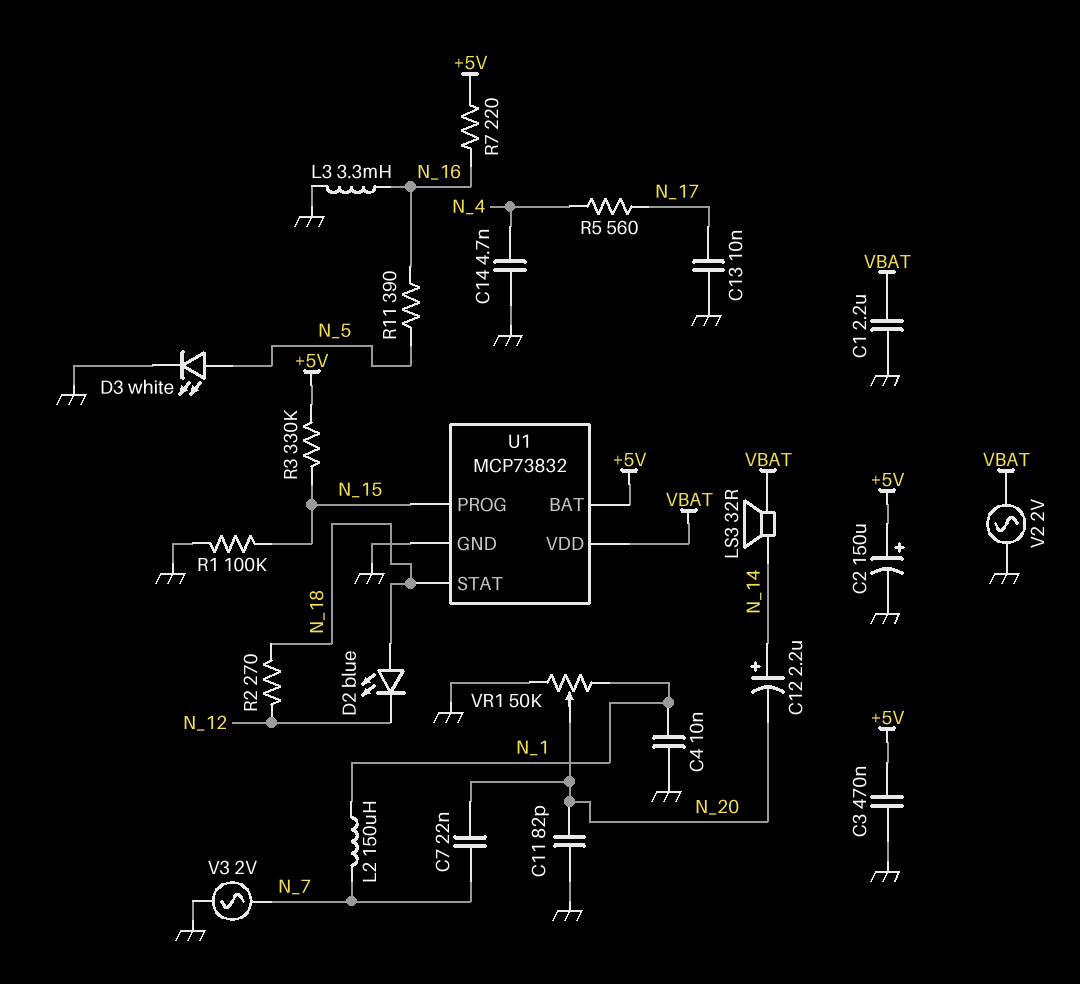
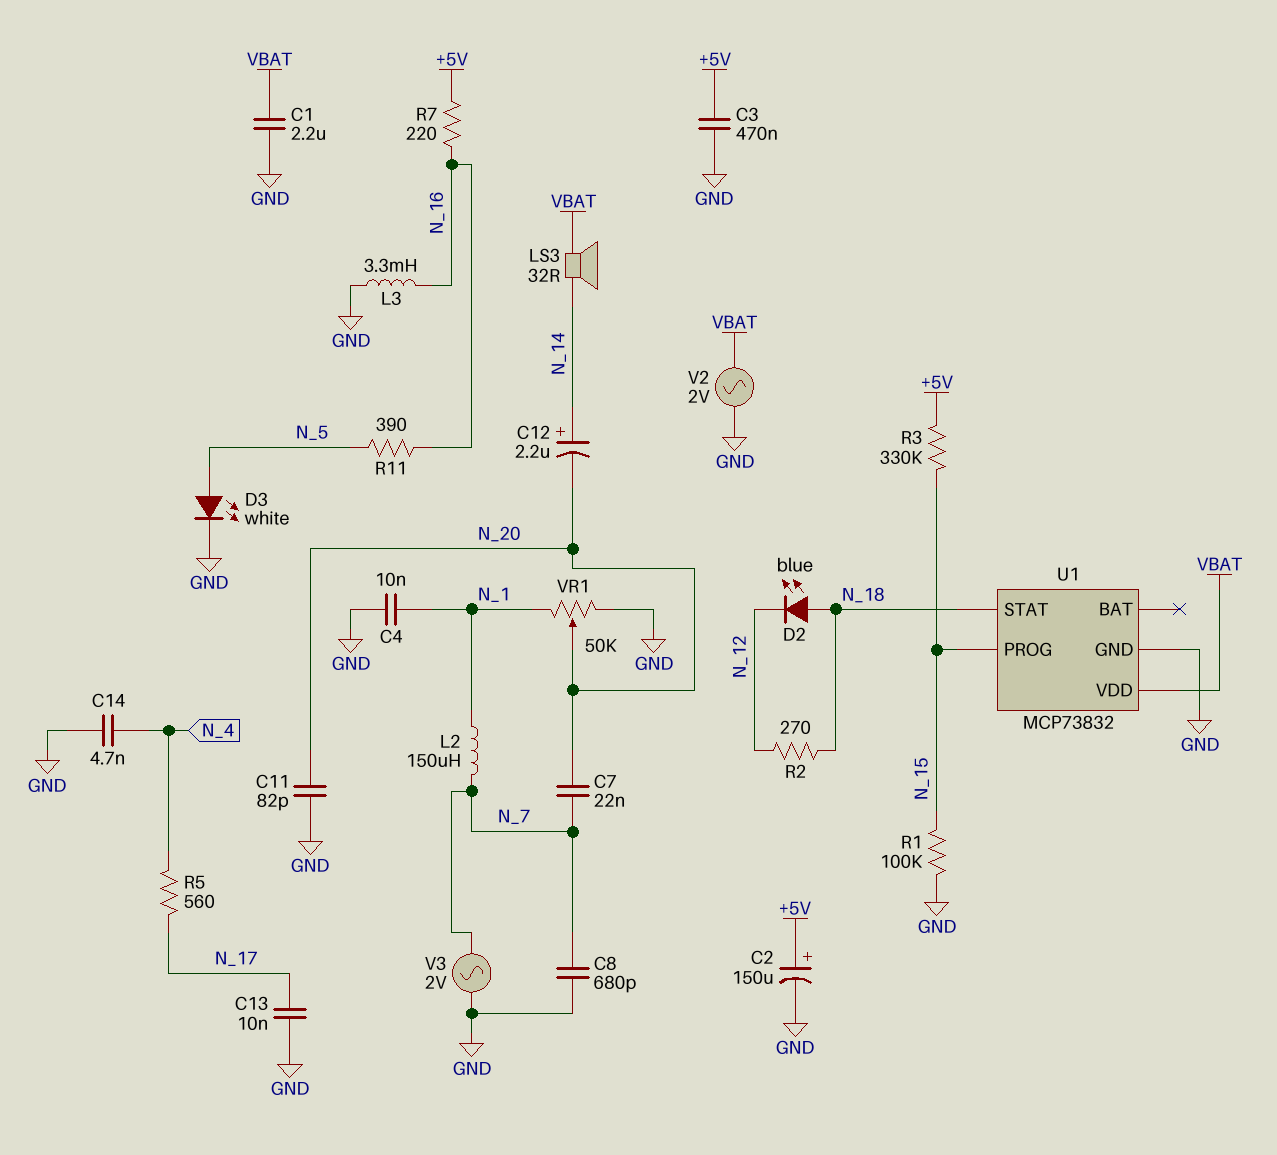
C8: none -> 680pF (GND, N_7)
U1 pin BAT: +5V -> none

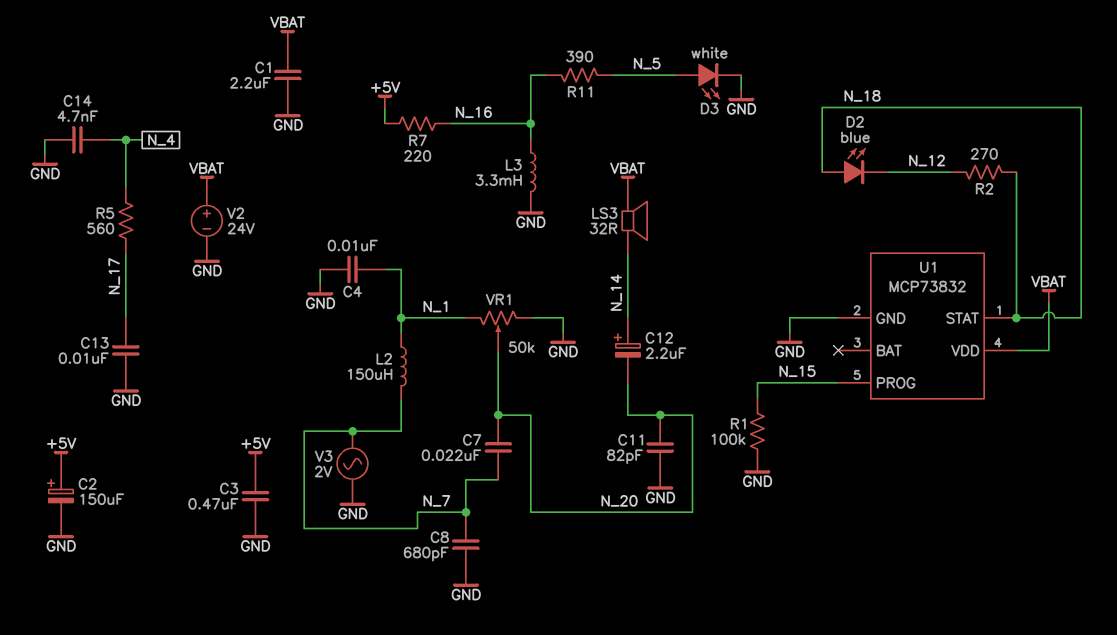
R3: 330k (+5V, N_15) -> none
V2: AC 2V (GND, VBAT) -> 24V (plus VBAT, minus GND)

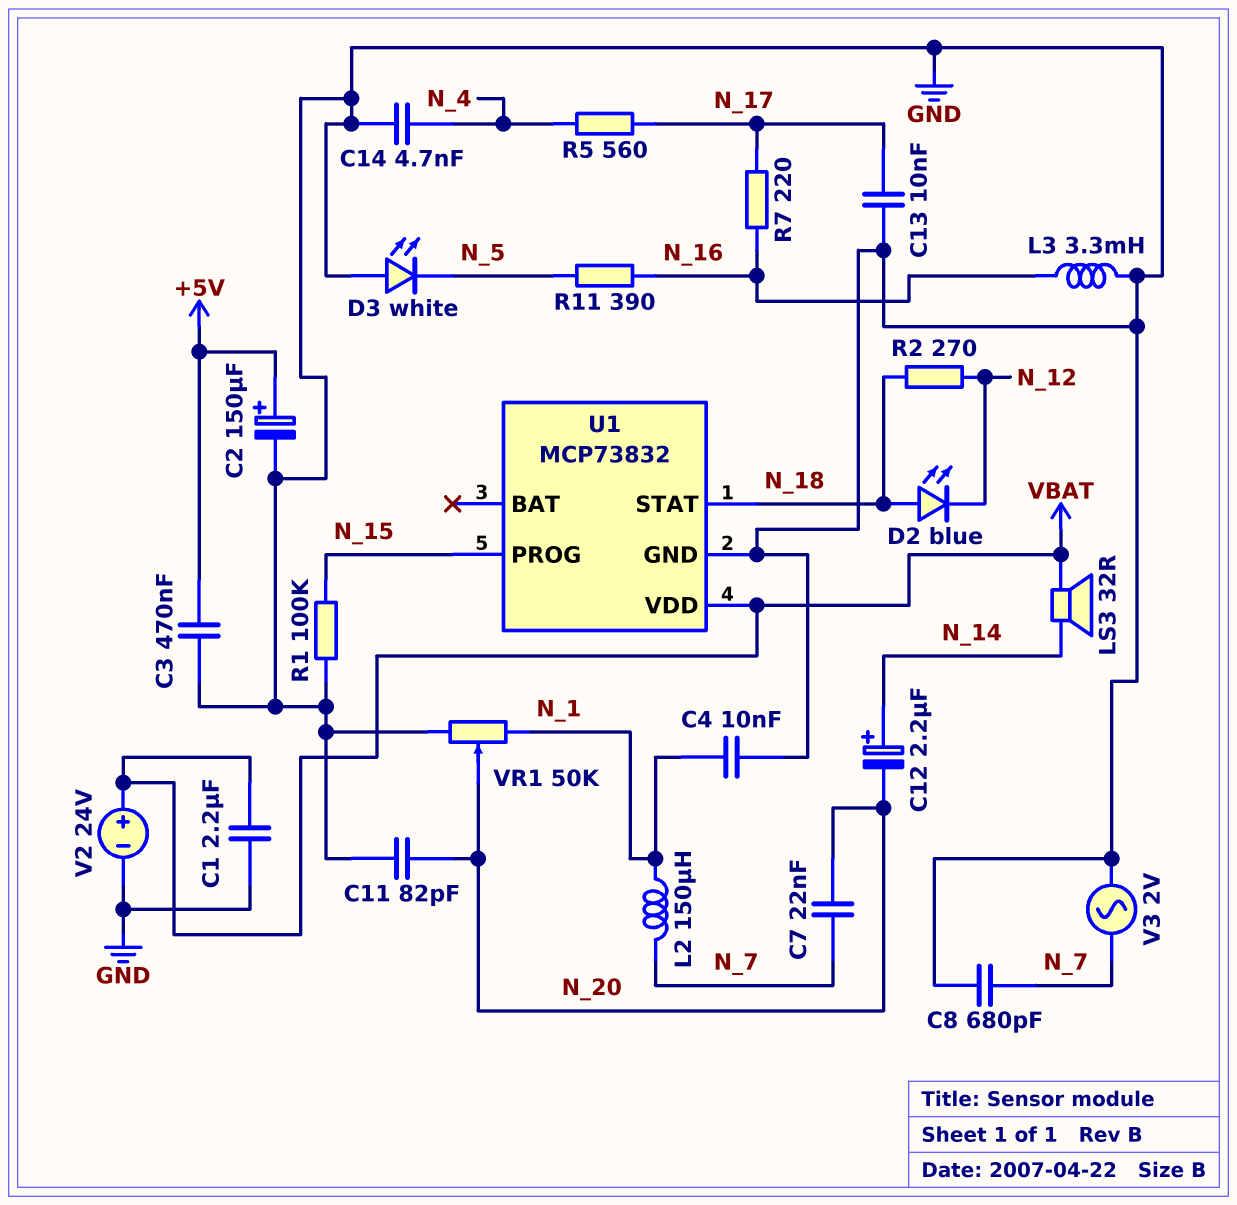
D3: LED white (A N_5, K GND) -> LED white (A GND, K N_5)
R7: 220 (+5V, N_16) -> 220 (N_16, N_17)

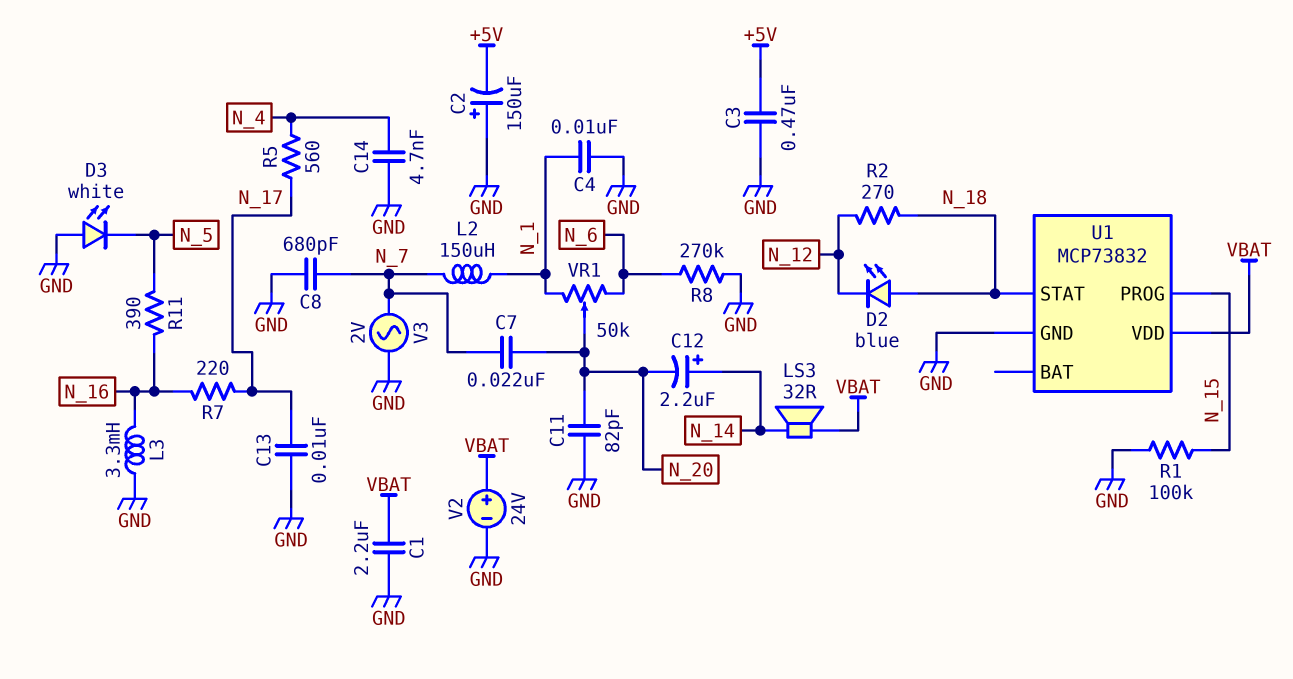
C2: 150uF (plus +5V, minus GND) -> 150uF (plus GND, minus +5V)
R8: none -> 270k (GND, N_6)
VR1: 50k (GND, N_1, wiper N_20) -> 50k (N_1, N_6, wiper N_20)

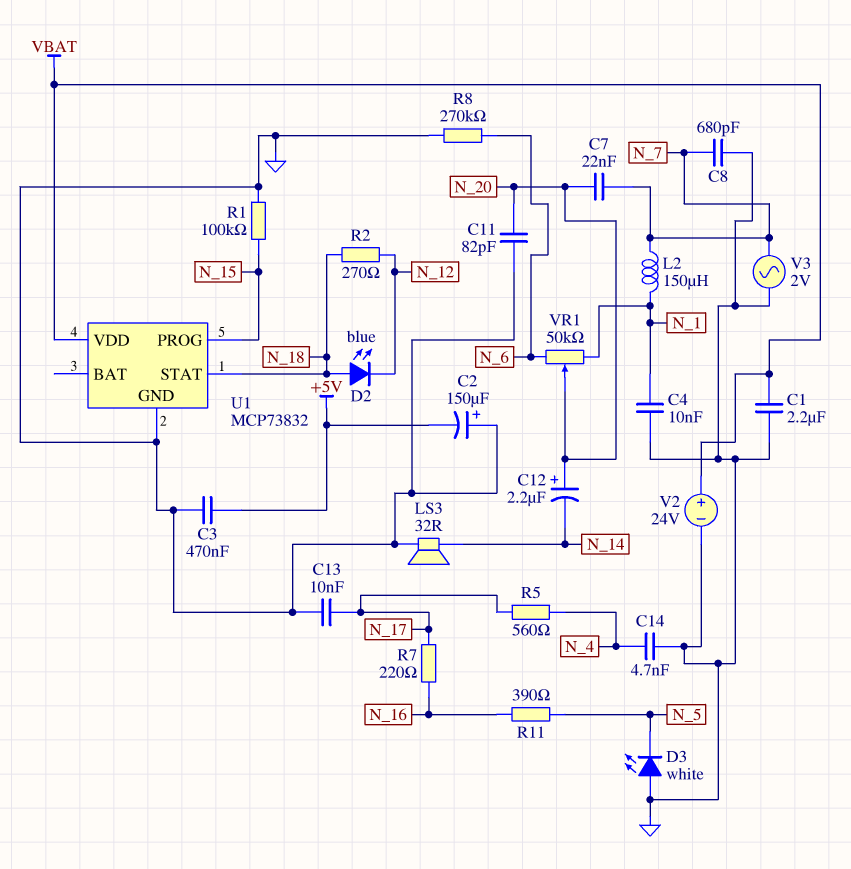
C12: 2.2uF (plus N_14, minus N_20) -> 2.2uF (plus N_20, minus N_14)
L3: 3.3mH (GND, N_16) -> none
LS3: speaker 32R (N_14, VBAT) -> speaker 32R (GND, N_14)

